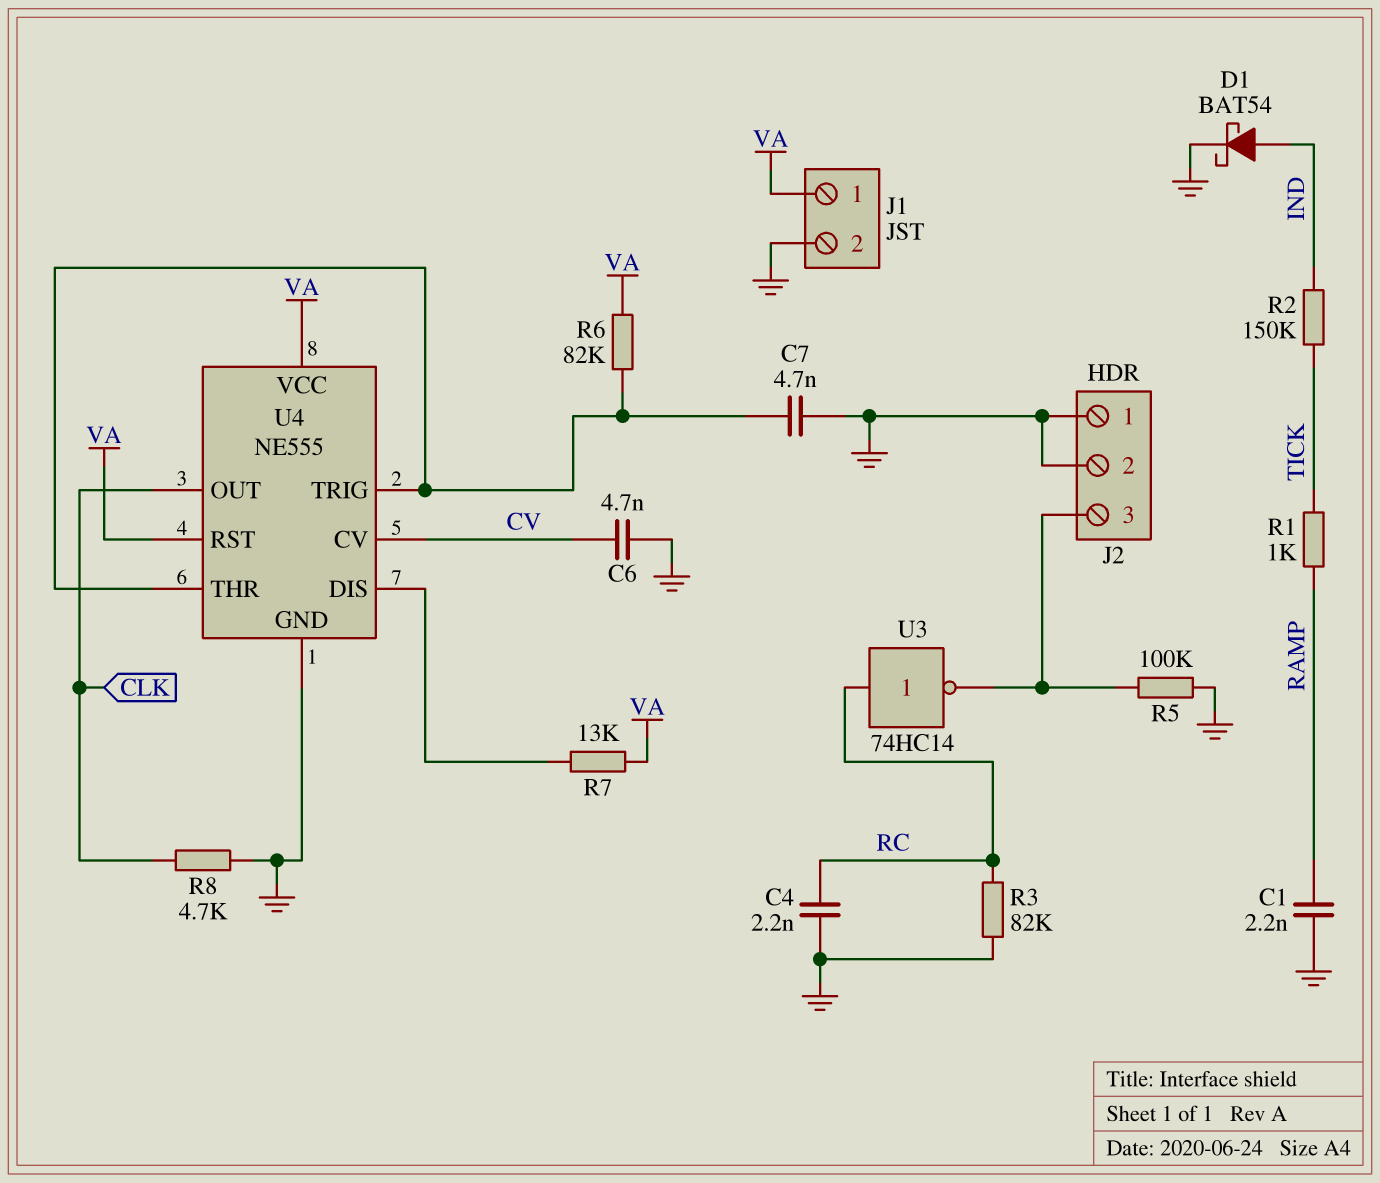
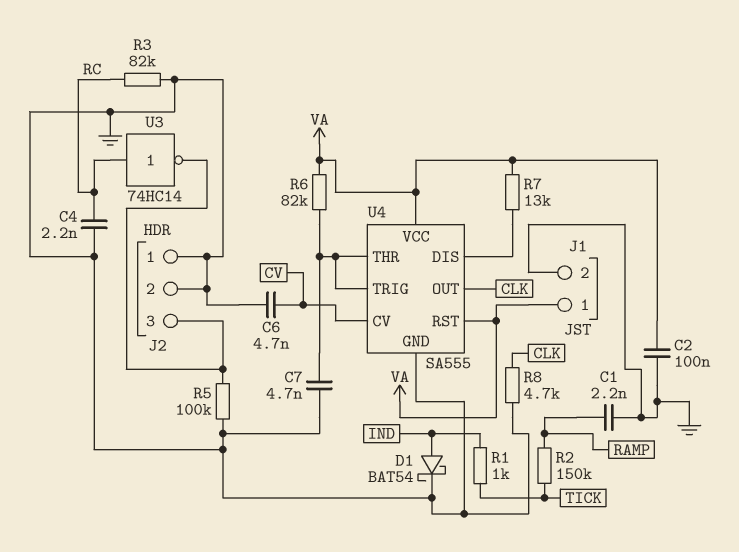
C2: none -> 100nF (GND, VA)
R1: 1k (RAMP, TICK) -> 1k (IND, TICK)
R2: 150k (IND, TICK) -> 150k (RAMP, TICK)
U4: NE555 -> SA555

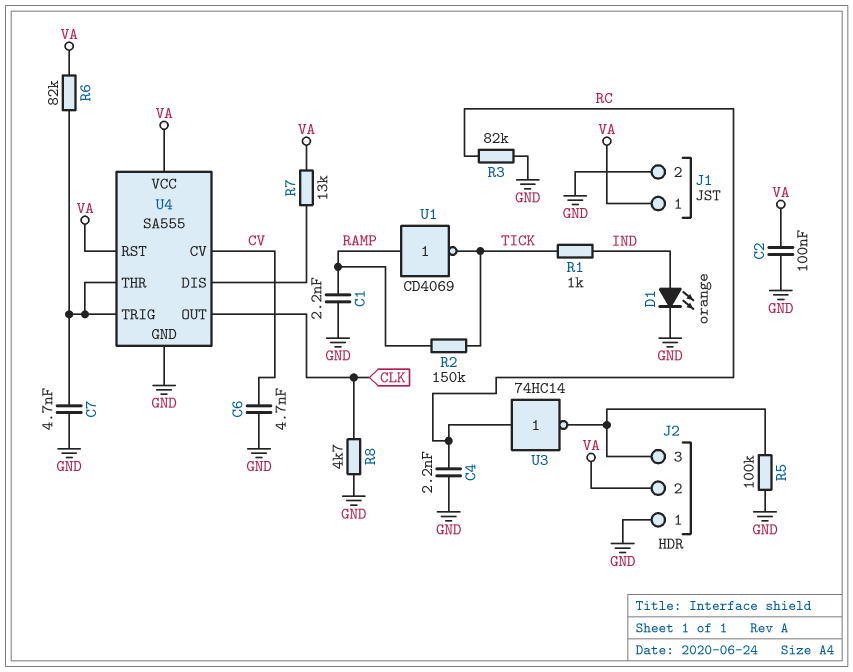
D1: schottky BAT54 (A IND, K GND) -> LED orange (A IND, K GND)
J2 pin 2: GND -> VA
U1: none -> NOT CD4069 (in RAMP, out TICK)

